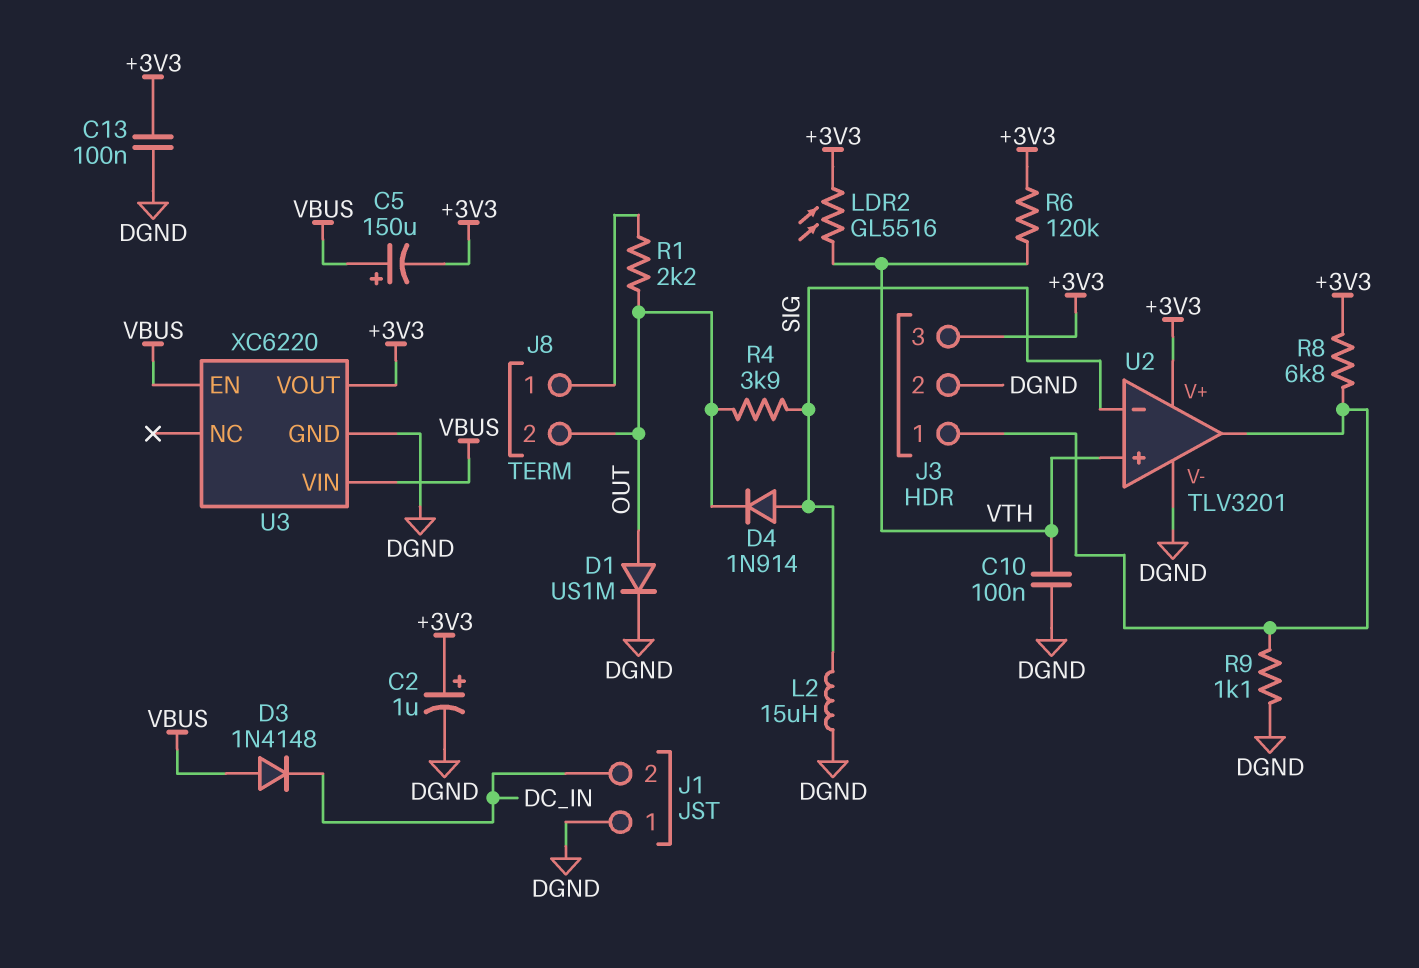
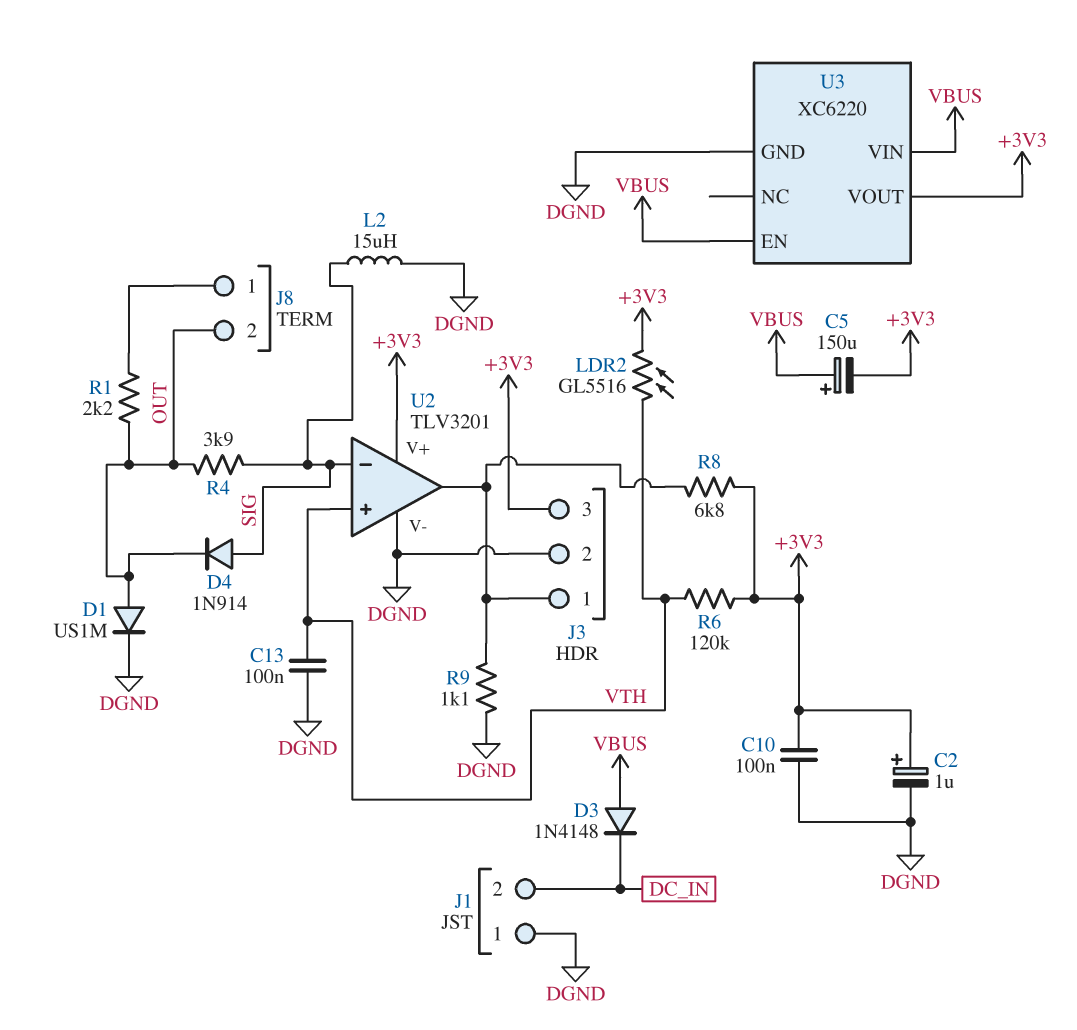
C10: 100nF (DGND, VTH) -> 100nF (+3V3, DGND)
C13: 100nF (+3V3, DGND) -> 100nF (DGND, VTH)

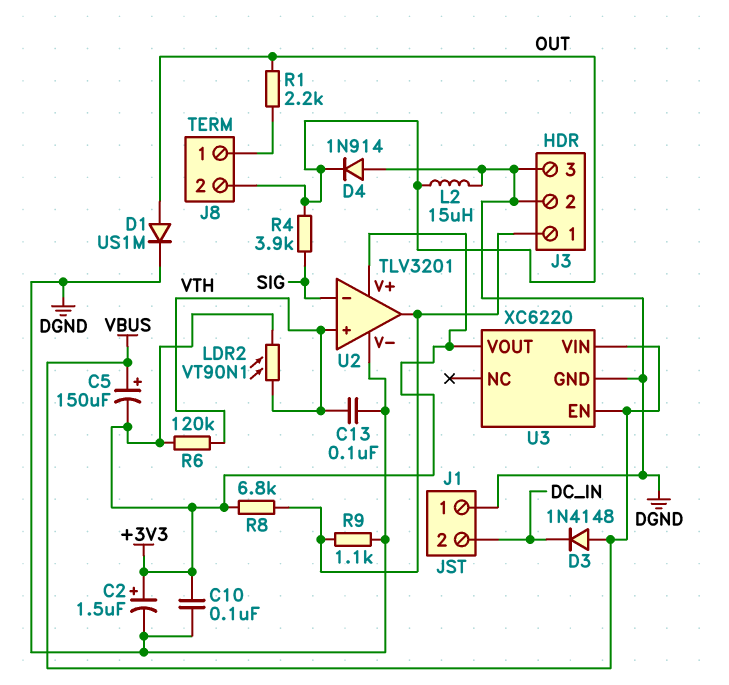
C2: 1uF (plus +3V3, minus DGND) -> 1.5uF (plus +3V3, minus DGND)
D4: diode 1N914 (A SIG, K OUT) -> diode 1N914 (A DGND, K OUT)
J3 pin 3: +3V3 -> DGND
L2: 15uH (DGND, SIG) -> 15uH (DGND, OUT)
LDR2: GL5516 (+3V3, VTH) -> VT90N1 (+3V3, VTH)

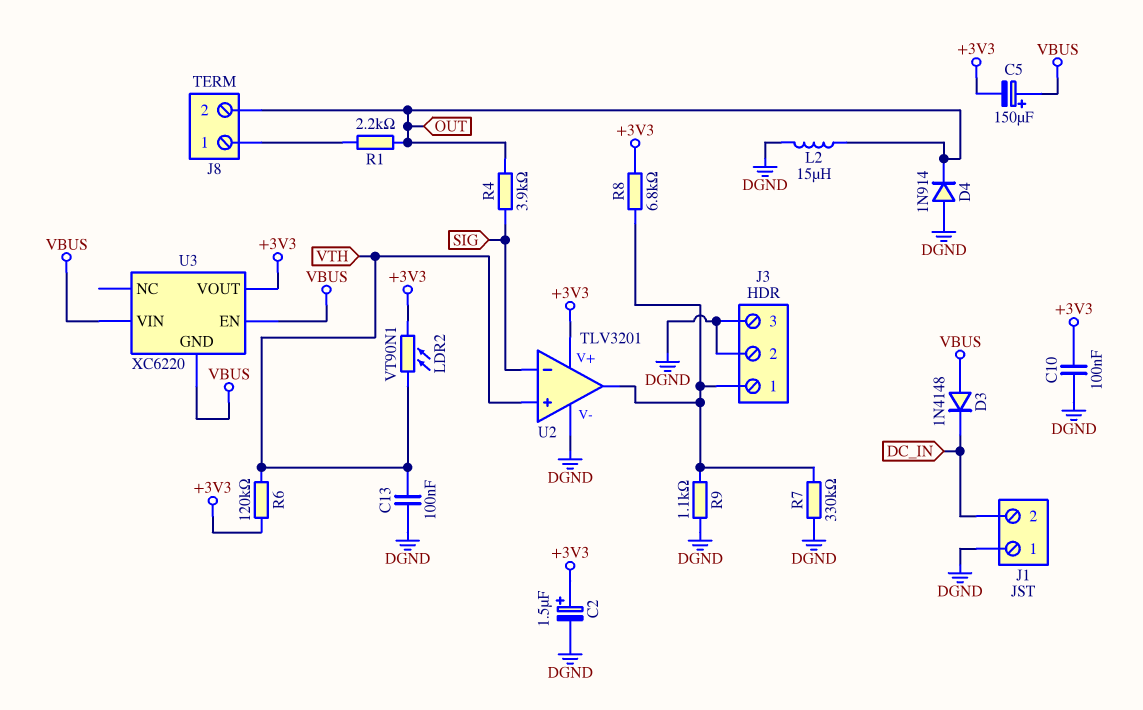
D1: diode US1M (A OUT, K DGND) -> none
R7: none -> 330k (DGND, J3/1)
U3 pin GND: DGND -> VBUS

